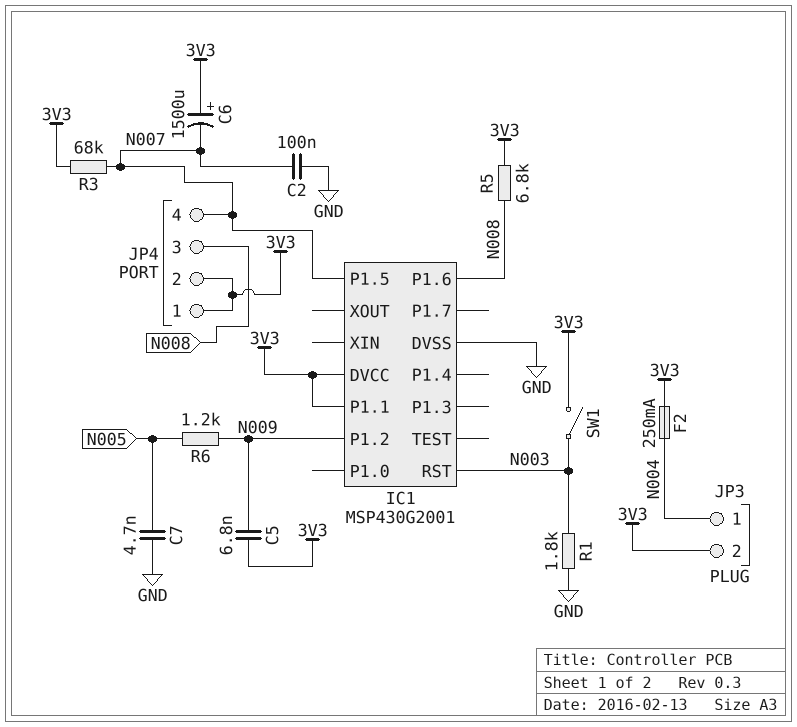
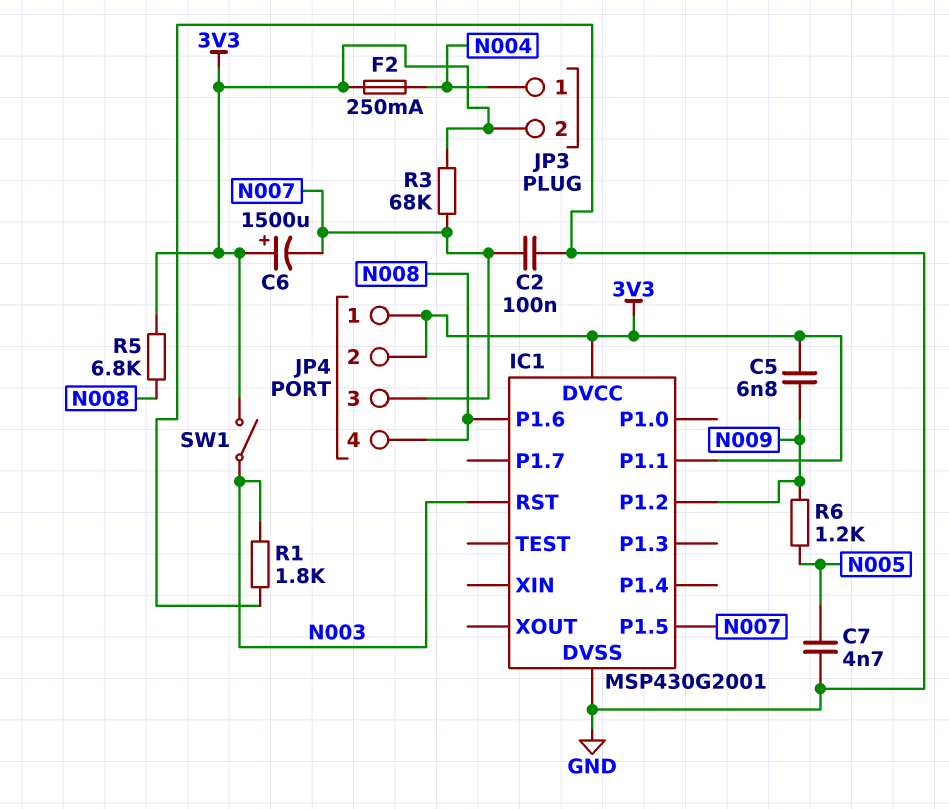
JP4 pin 3: N008 -> N007
JP4 pin 4: N007 -> N008

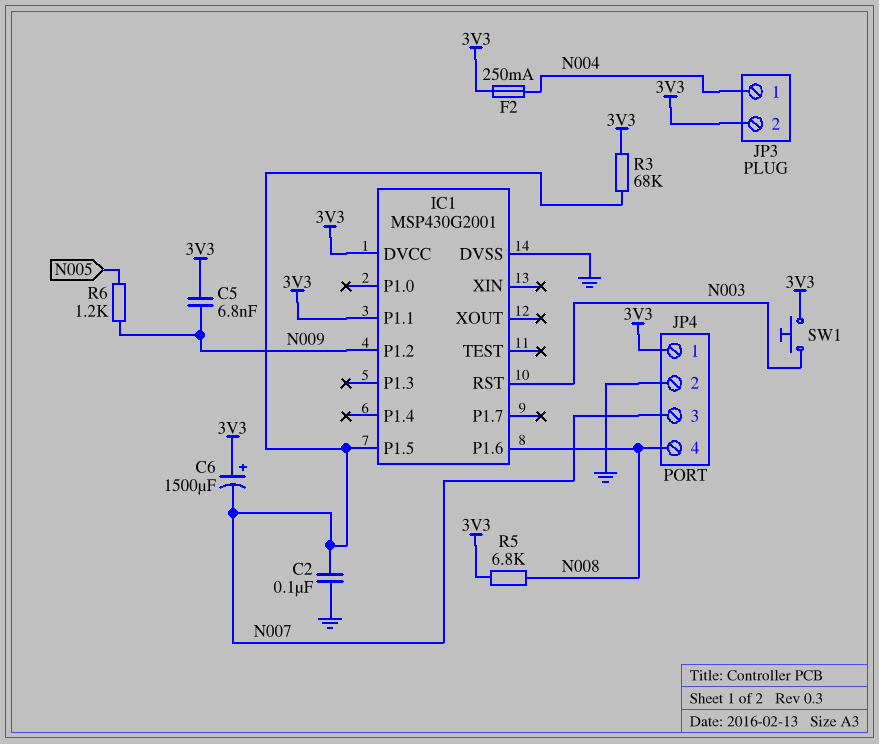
C7: 4.7nF (GND, N005) -> none
JP4 pin 2: 3V3 -> GND
R1: 1.8k (GND, N003) -> none
SW1: switch (3V3, N003) -> button (3V3, N003)

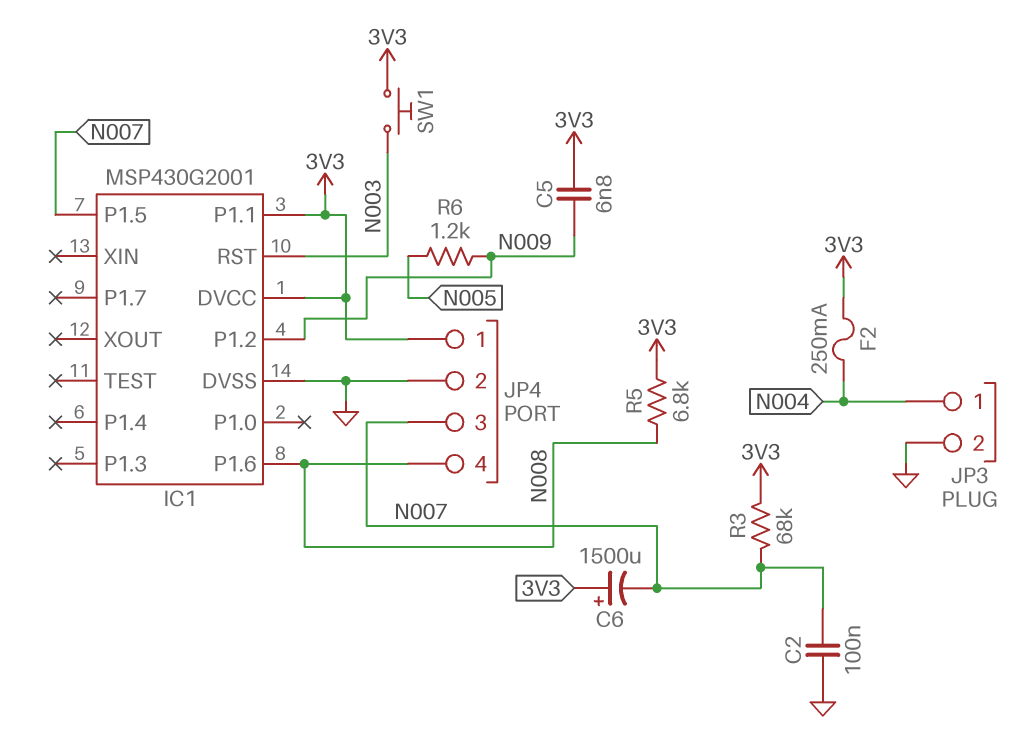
JP3 pin 2: 3V3 -> GND

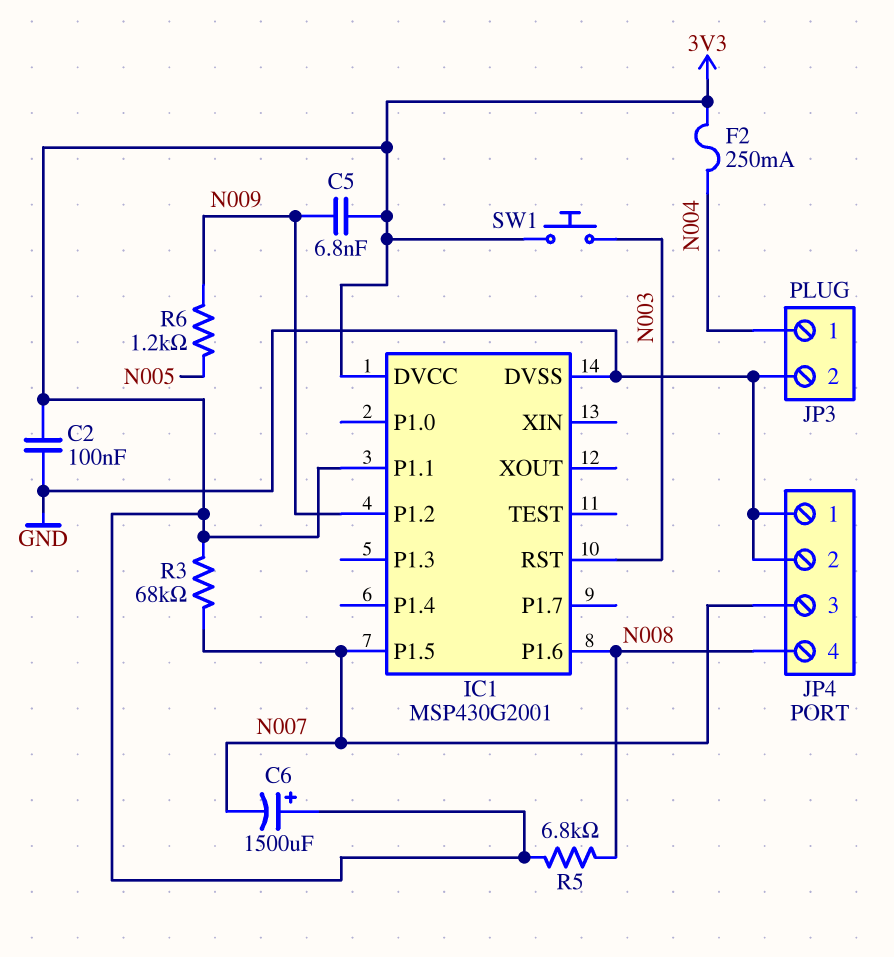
C2: 100nF (GND, N007) -> 100nF (3V3, GND)
JP4 pin 1: 3V3 -> GND

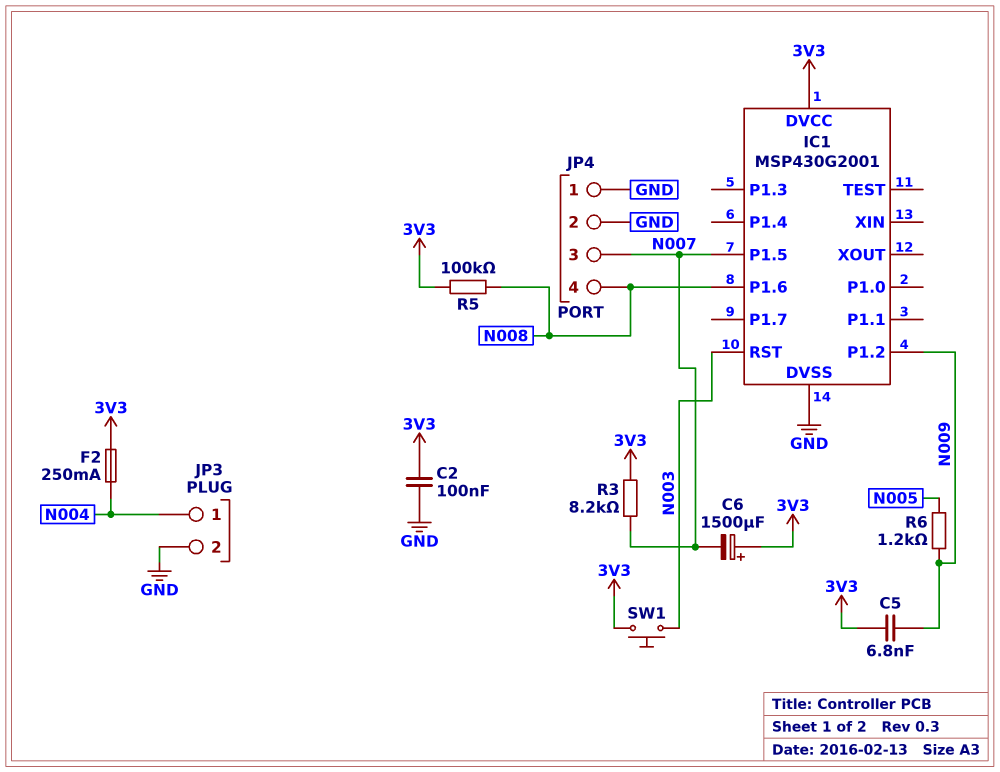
IC1 pin P1.1: 3V3 -> none
R3: 68k (3V3, N007) -> 8.2k (3V3, N007)
R5: 6.8k (3V3, N008) -> 100k (3V3, N008)

